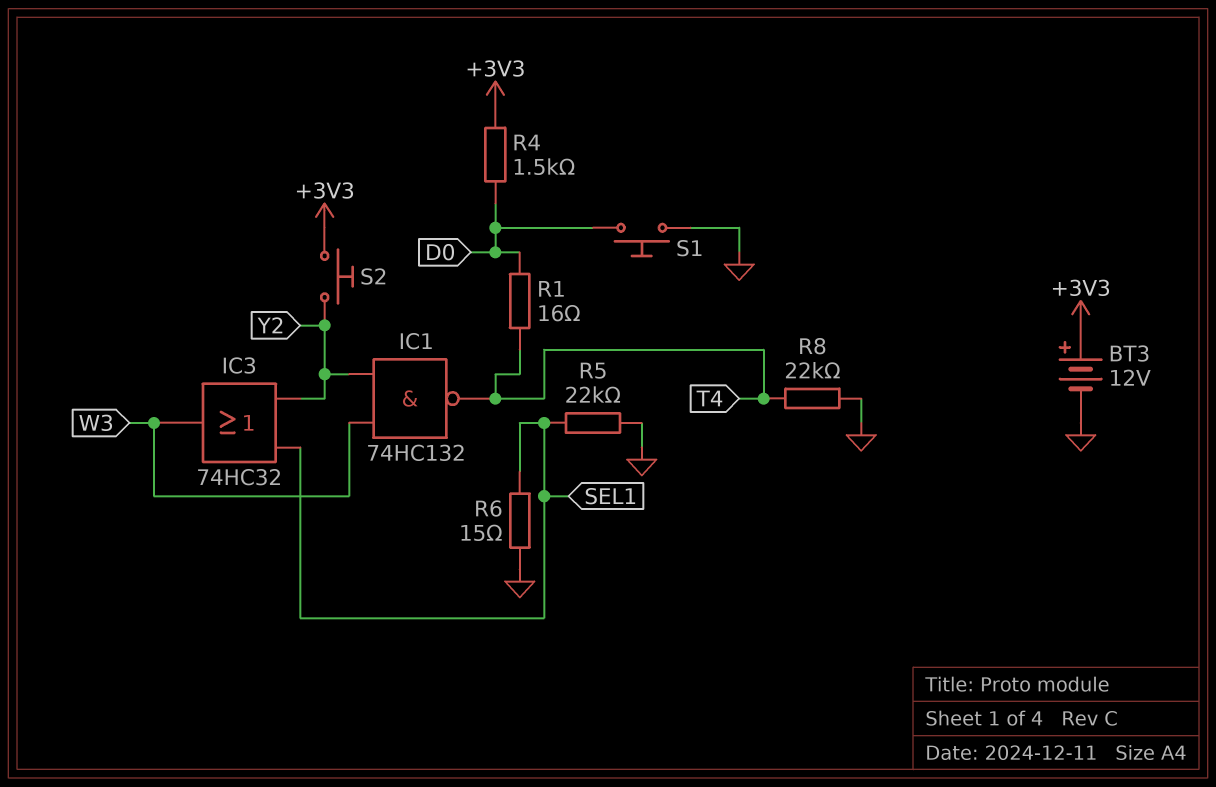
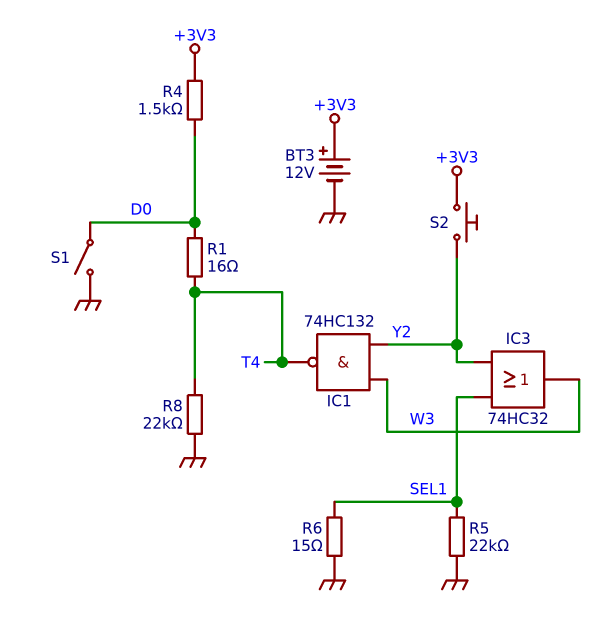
S1: button (D0, GND) -> switch (D0, GND)

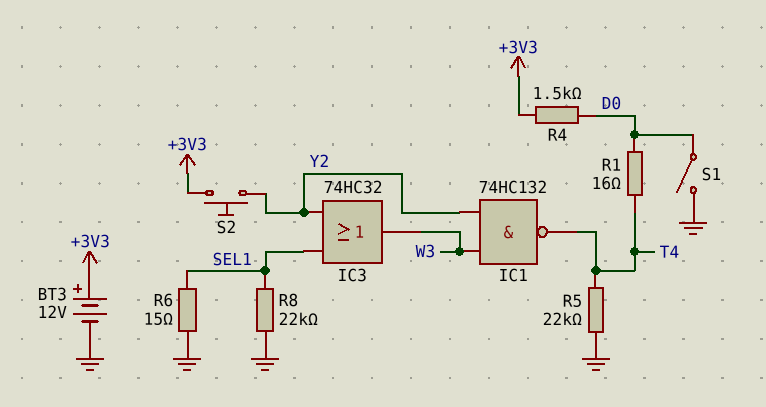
R5: 22k (GND, SEL1) -> 22k (GND, T4)
R8: 22k (GND, T4) -> 22k (GND, SEL1)

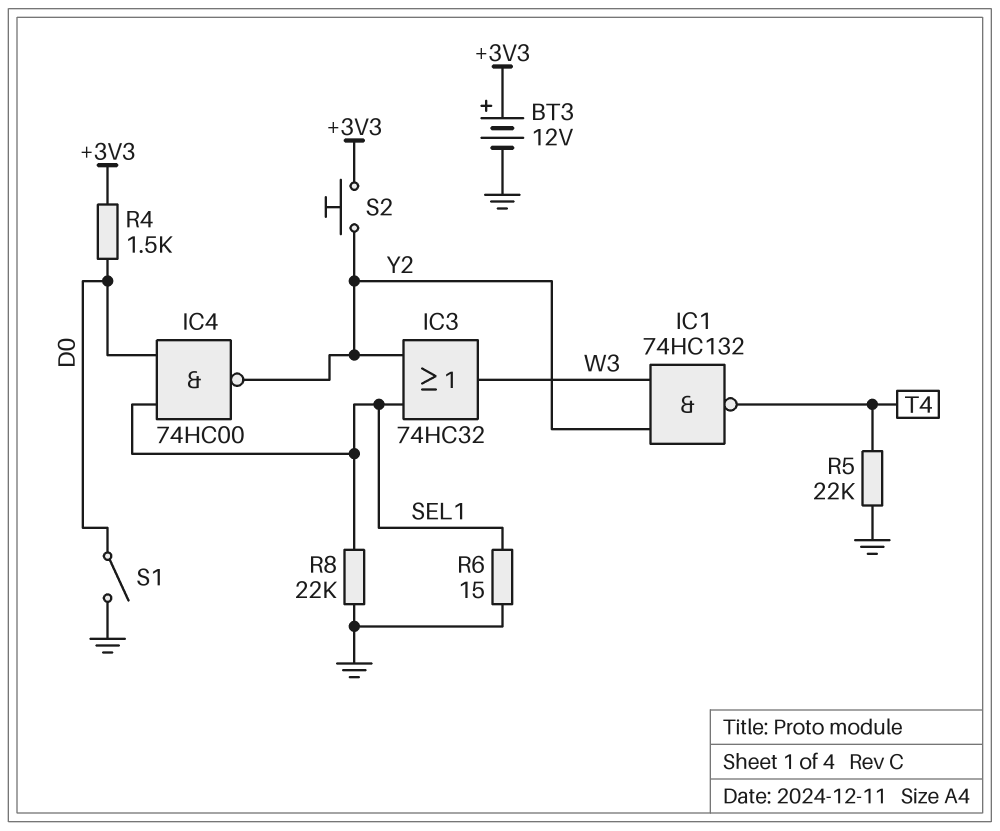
IC4: none -> NAND 74HC00 (in D0, in SEL1, out Y2)
R1: 16 (D0, T4) -> none

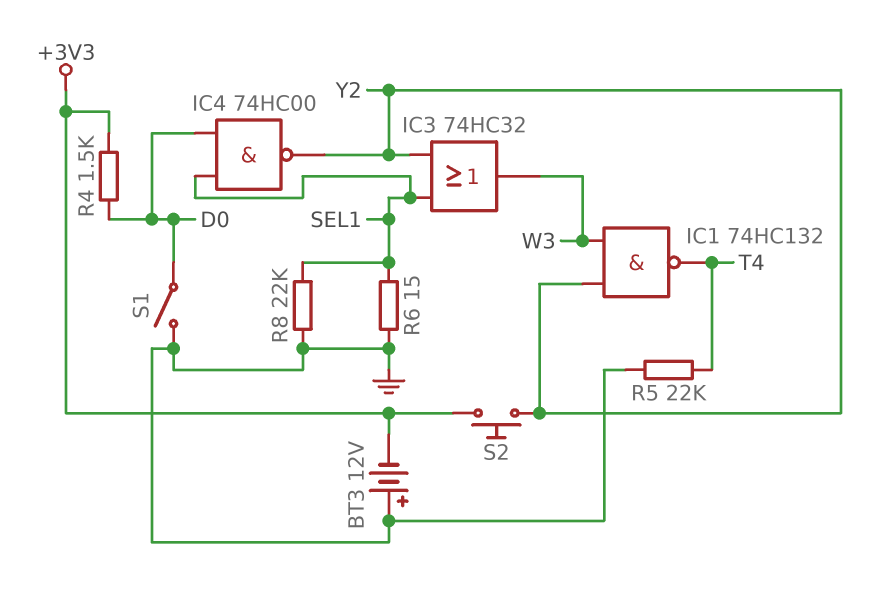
BT3: 12V (plus +3V3, minus GND) -> 12V (plus GND, minus +3V3)

